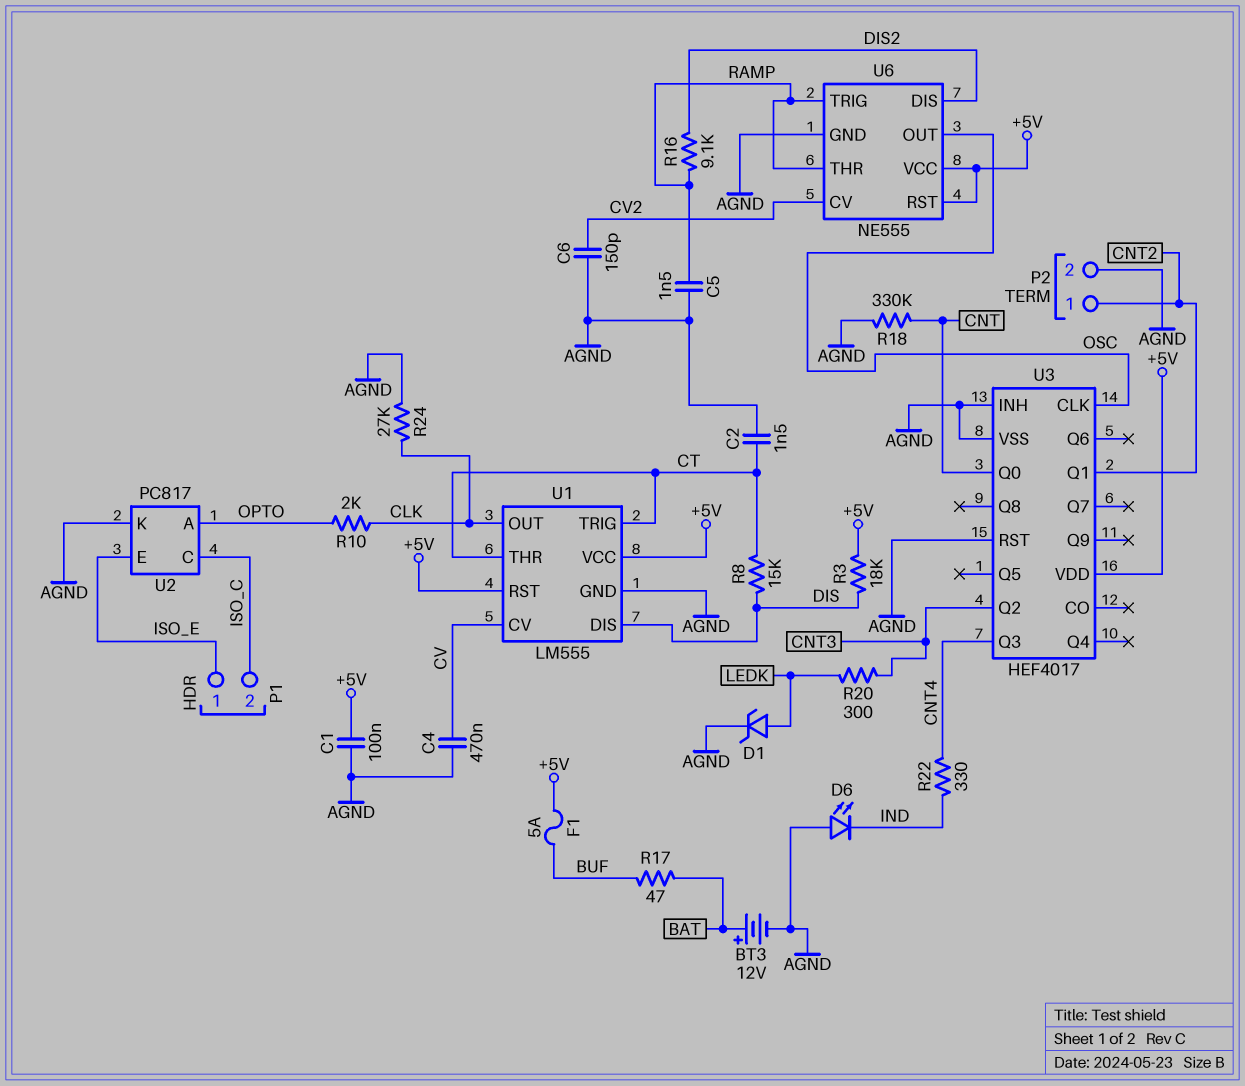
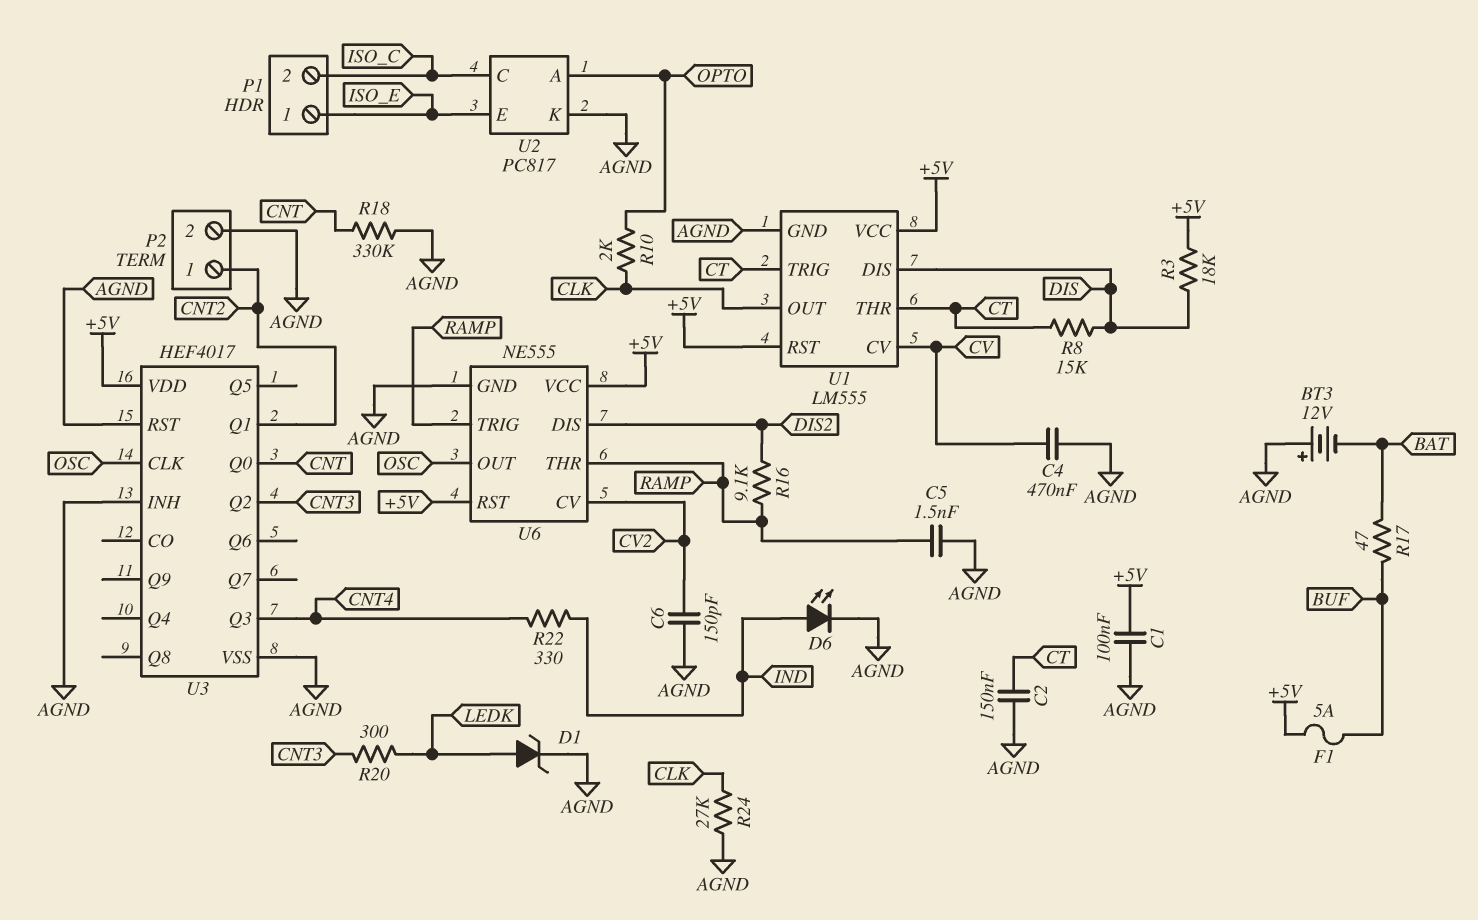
BT3: 12V (plus BAT, minus AGND) -> 12V (plus AGND, minus BAT)
C2: 1.5nF (AGND, CT) -> 150nF (AGND, CT)
D6: LED (A AGND, K IND) -> LED (A IND, K AGND)

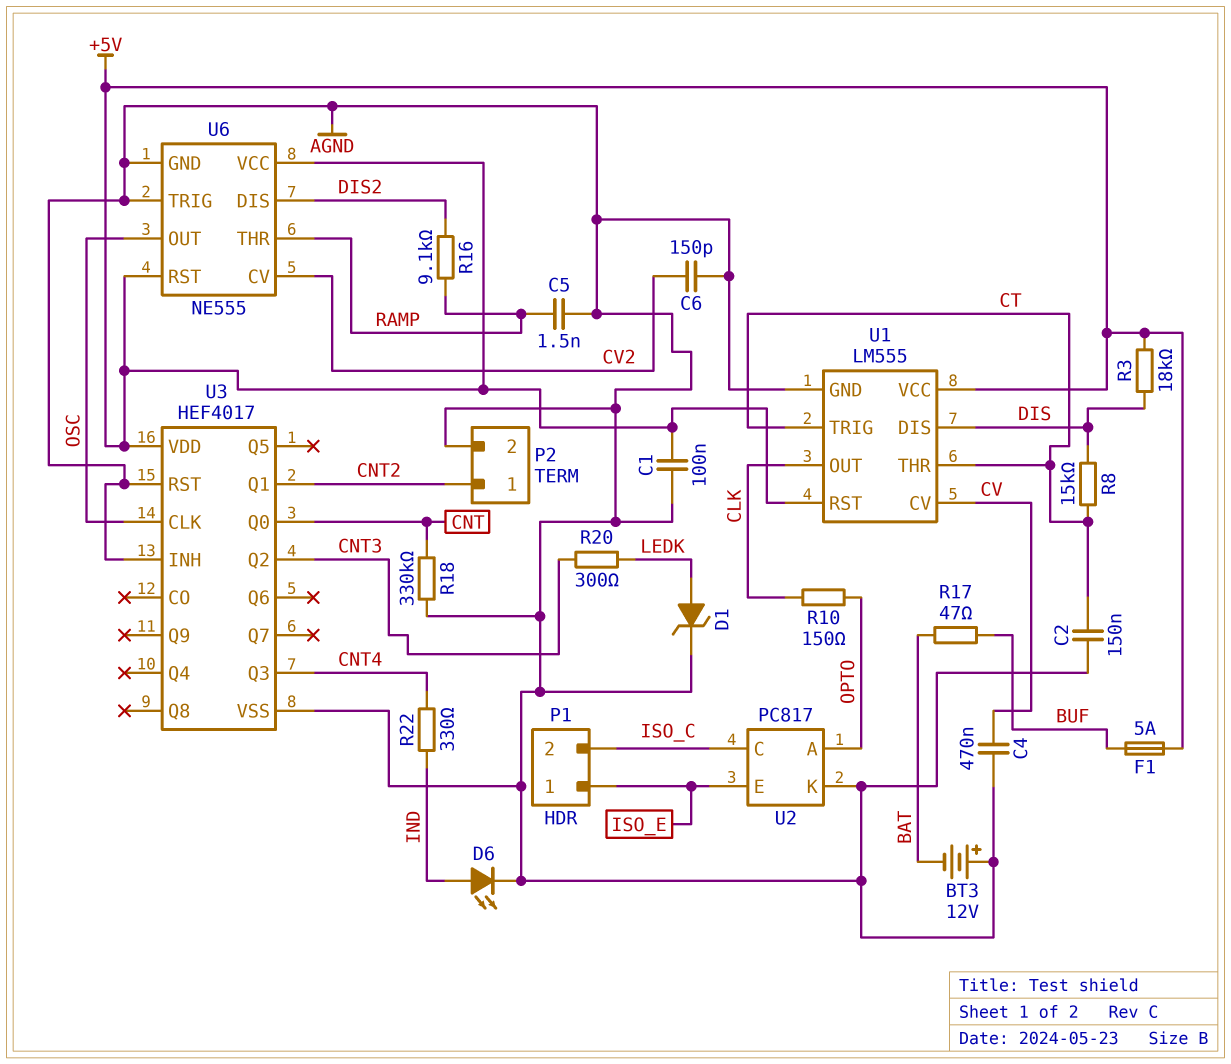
R10: 2k (CLK, OPTO) -> 150 (CLK, OPTO)
R24: 27k (AGND, CLK) -> none
U6 pin TRIG: RAMP -> AGND

